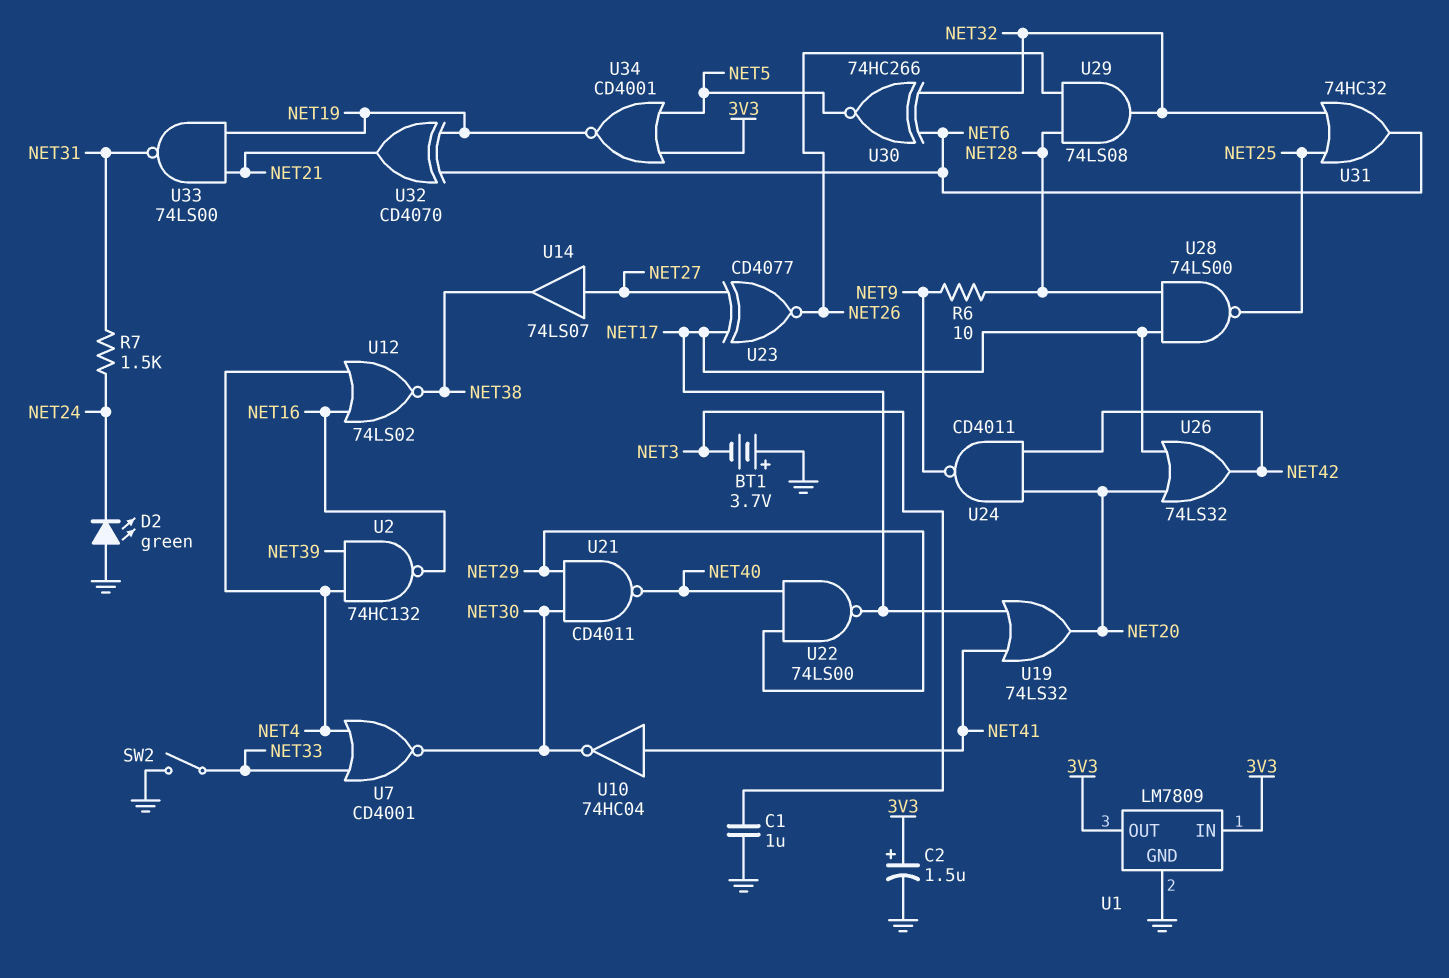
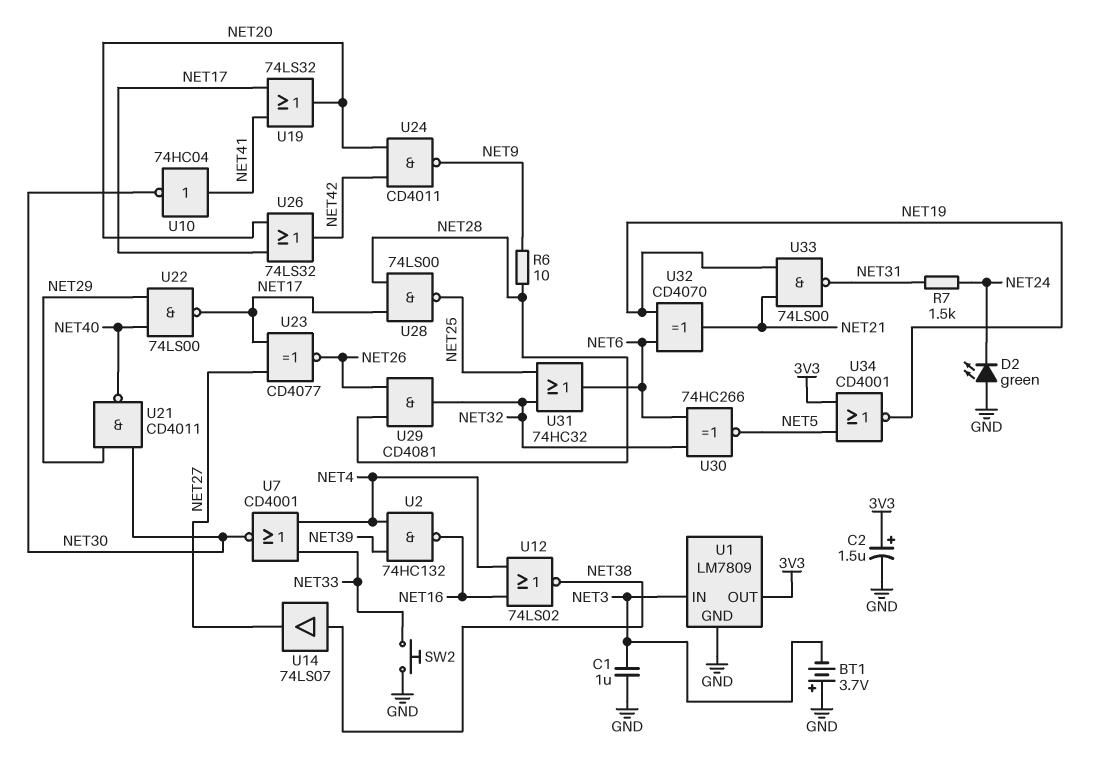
SW2: switch (GND, NET33) -> button (GND, NET33)
U1 pin IN: 3V3 -> NET3
U14: buffer 74LS07 (in NET27, out NET38) -> buffer 74LS07 (in NET38, out NET27)
U29: AND 74LS08 (in NET26, in NET28, out NET32) -> AND CD4081 (in NET26, in NET28, out NET32)

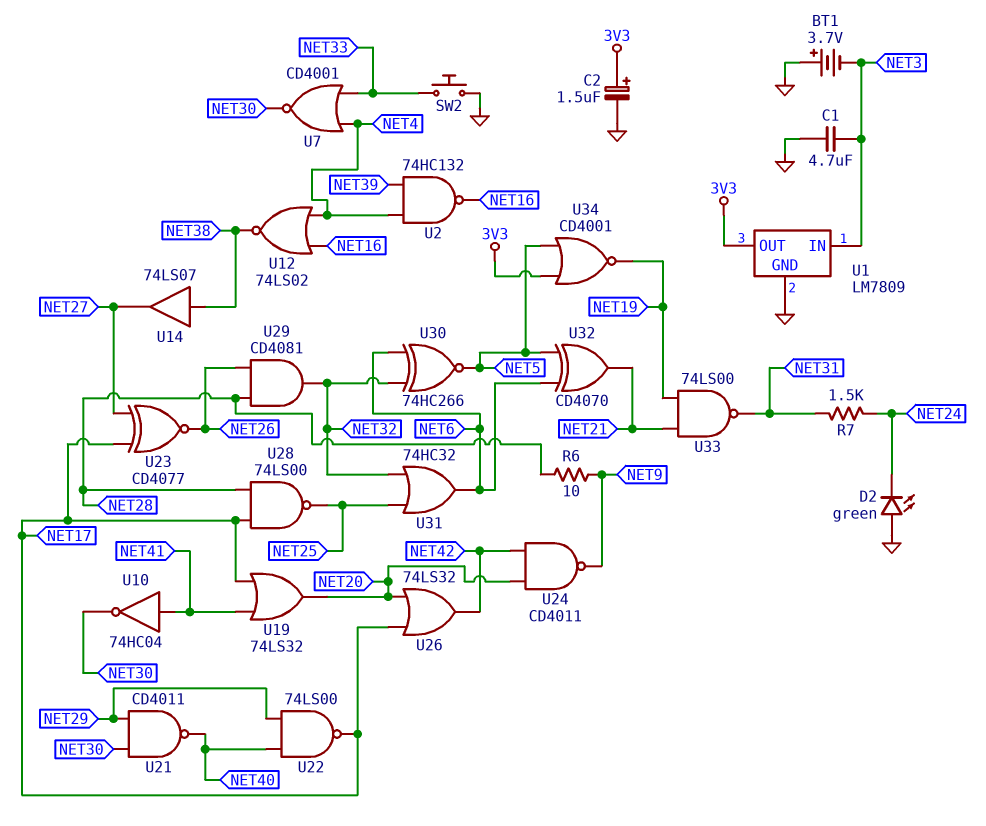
C1: 1uF (GND, NET3) -> 4.7uF (GND, NET3)
U32: XOR CD4070 (in NET6, in NET19, out NET21) -> XOR CD4070 (in NET5, in NET6, out NET21)

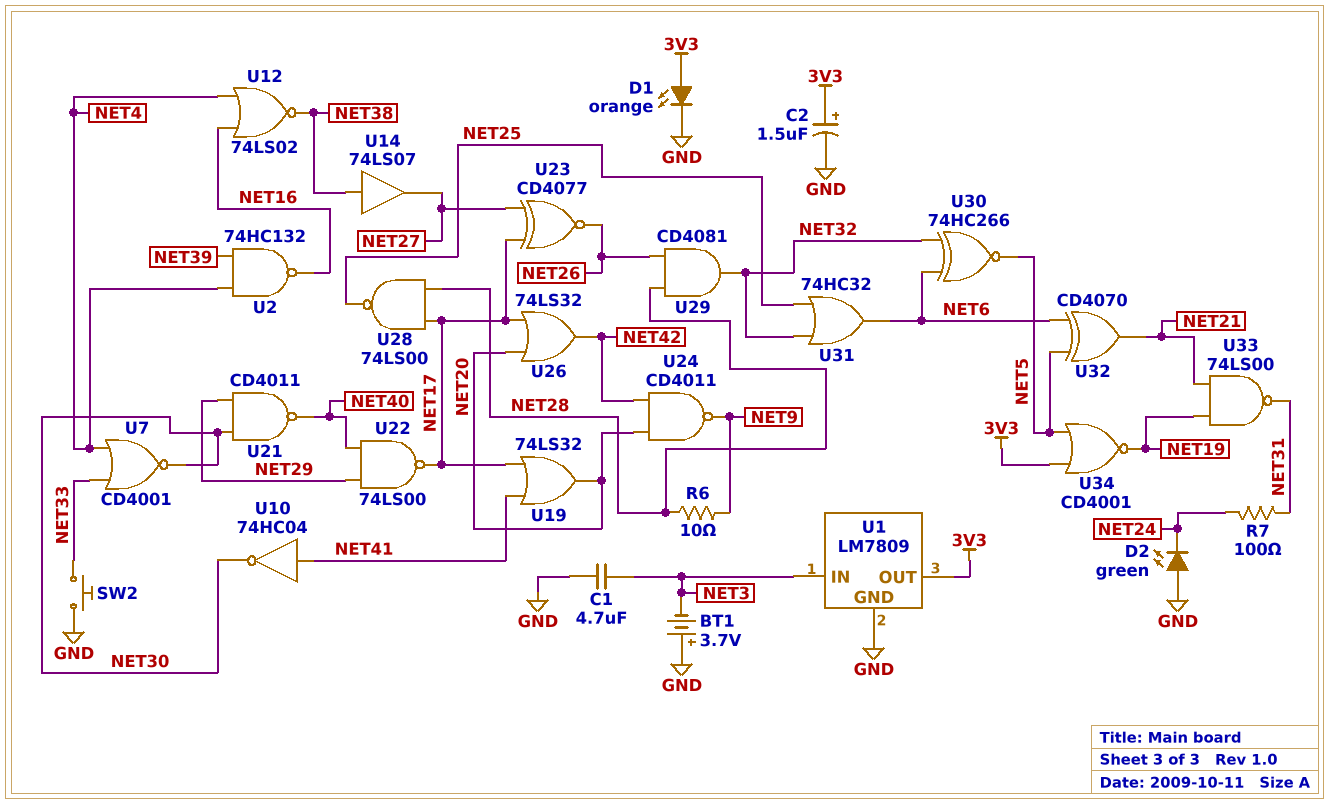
D1: none -> LED orange (A 3V3, K GND)
R7: 1.5k (NET24, NET31) -> 100 (NET24, NET31)

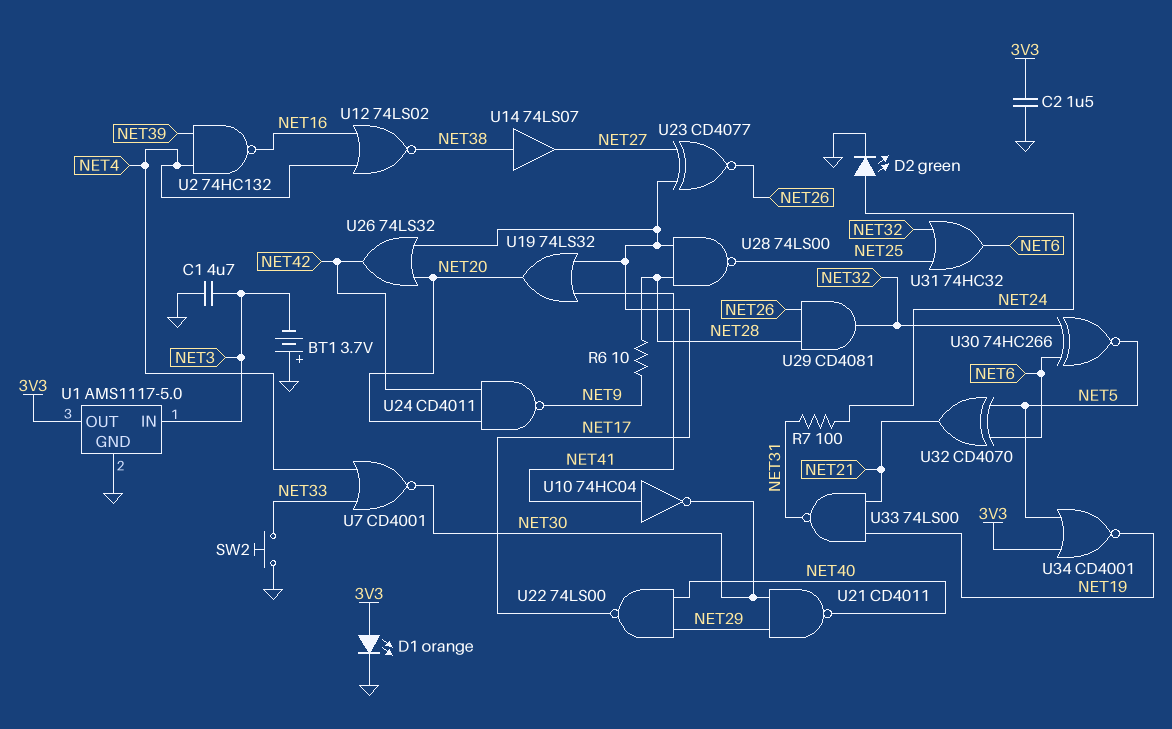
C2: 1.5uF (plus 3V3, minus GND) -> 1.5uF (3V3, GND)
D2: LED green (A GND, K NET24) -> LED green (A NET24, K GND)
U1: LM7809 -> AMS1117-5.0

